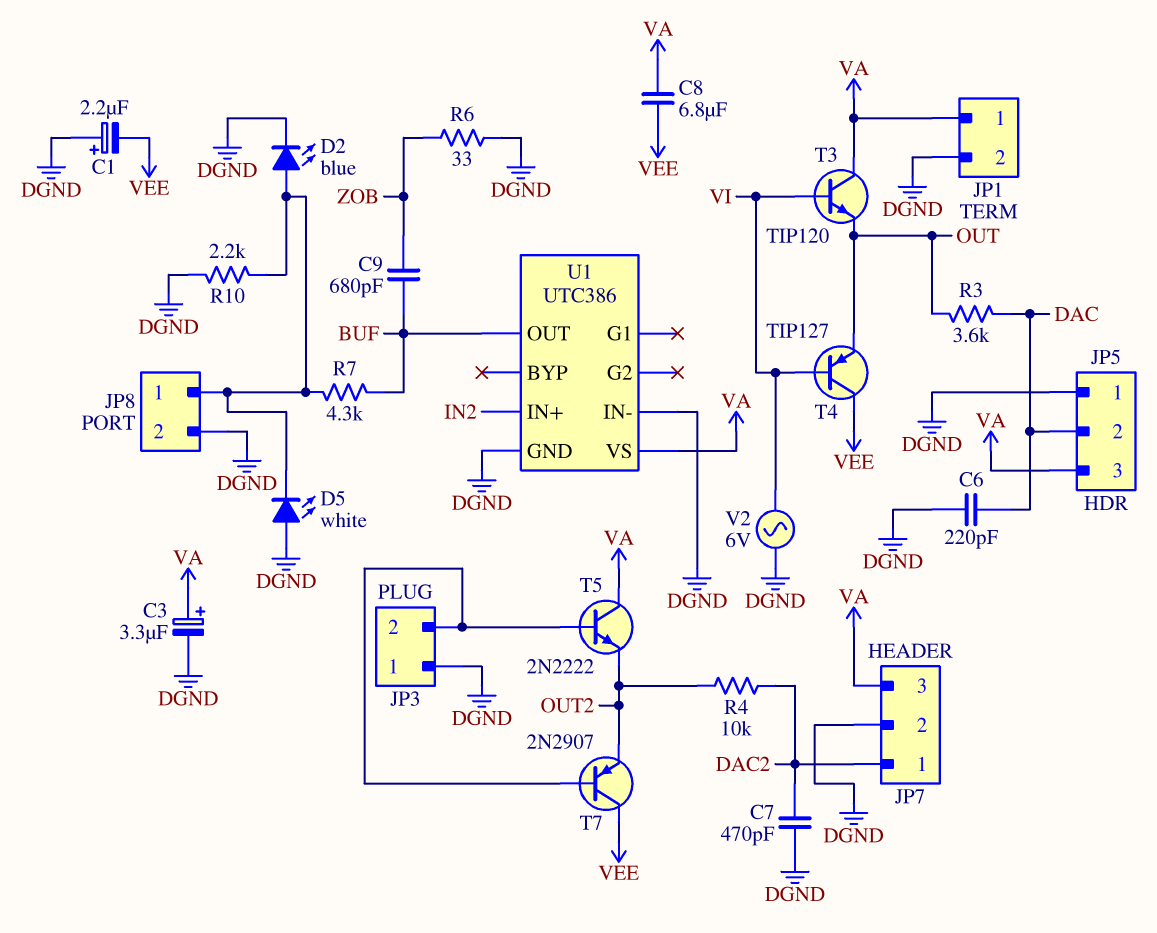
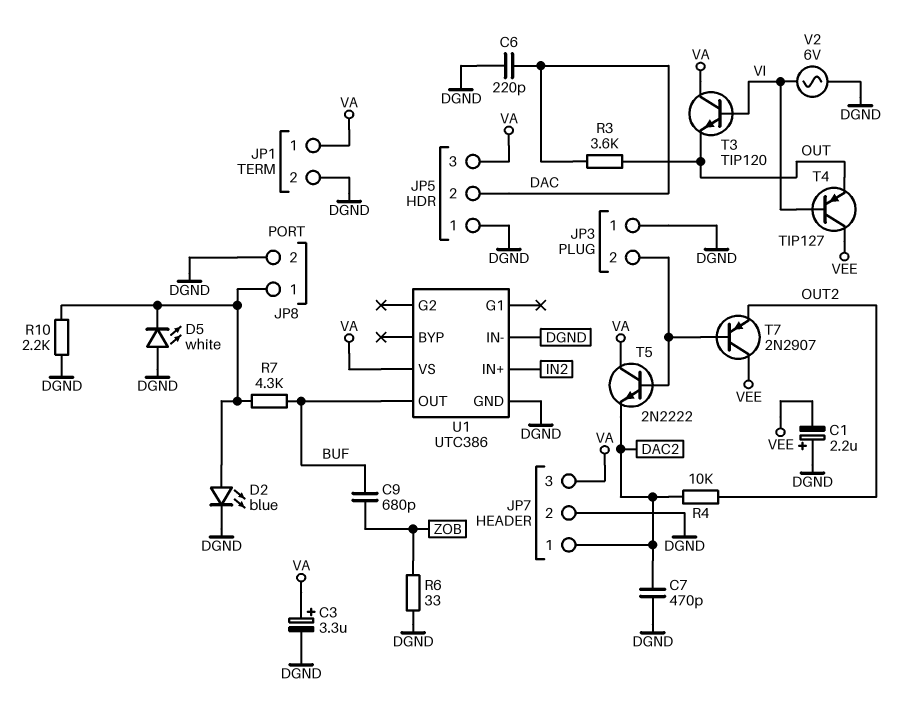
C8: 6.8uF (VA, VEE) -> none
T5: NPN 2N2222 (B JP3/2, C VA, E OUT2) -> NPN 2N2222 (B JP3/2, C VA, E DAC2)

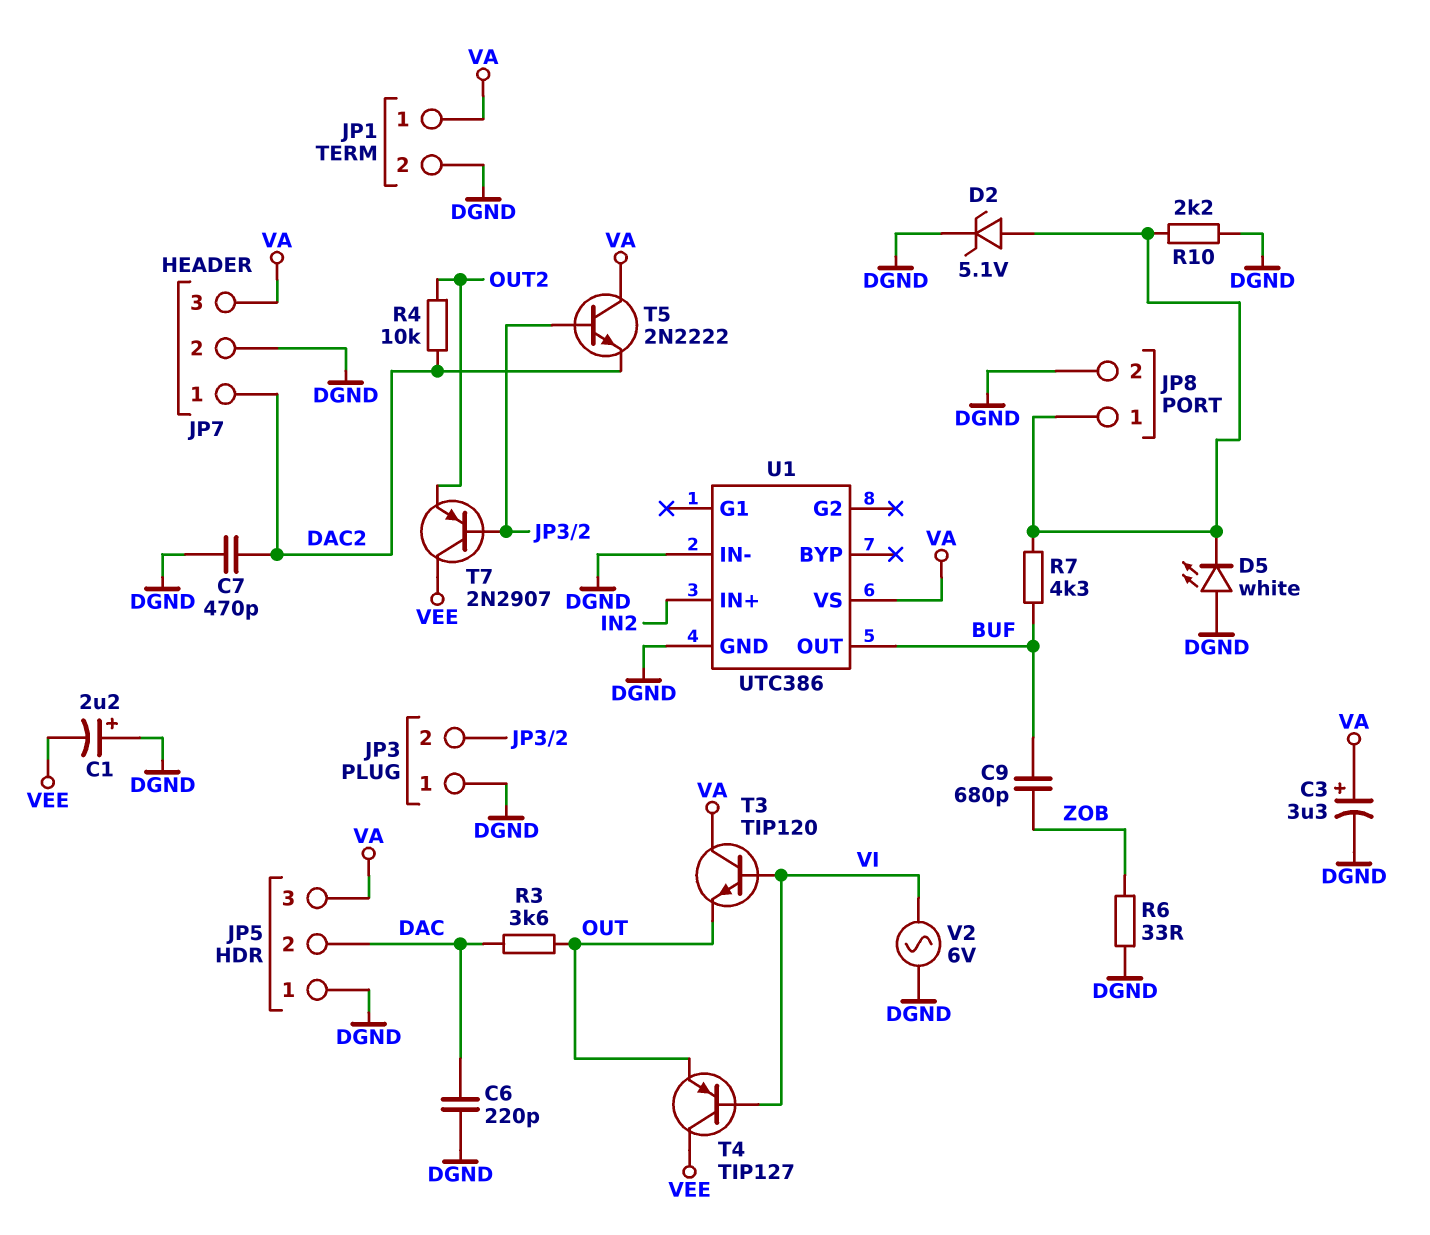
D2: LED blue (A JP8/1, K DGND) -> zener 5.1V (A JP8/1, K DGND)

